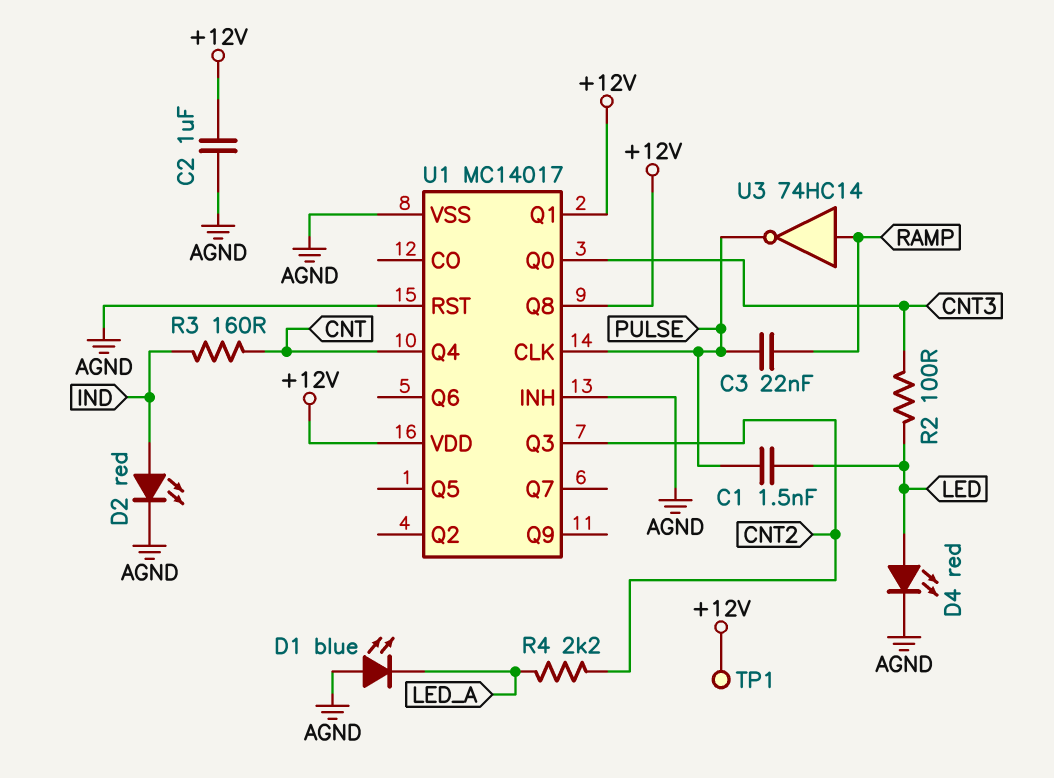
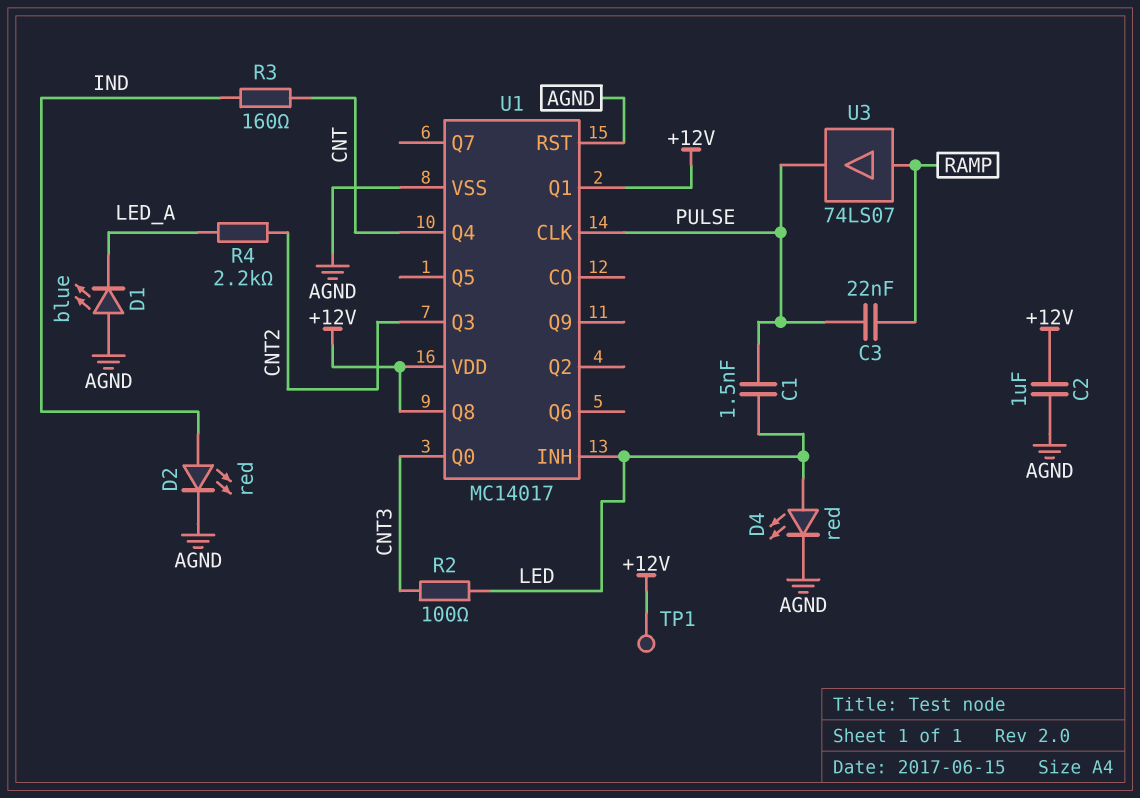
U1 pin INH: AGND -> LED
U3: NOT 74HC14 (in RAMP, out PULSE) -> buffer 74LS07 (in RAMP, out PULSE)

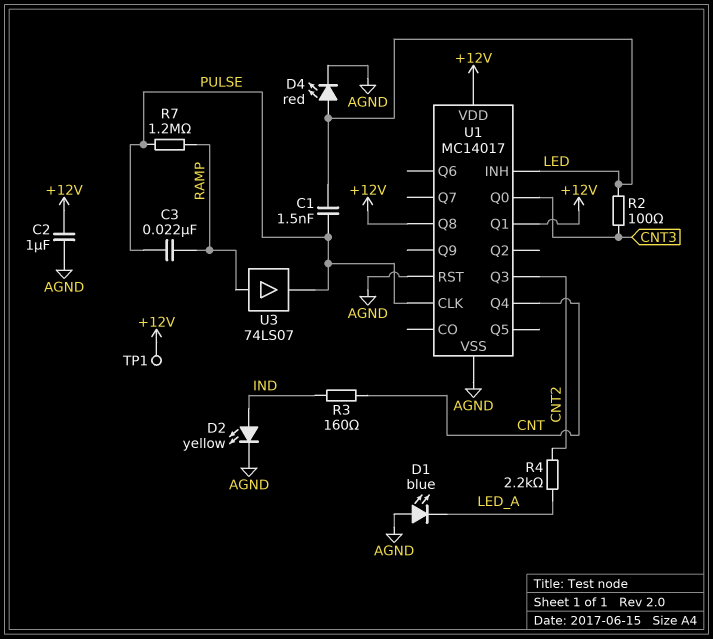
D2: LED red (A IND, K AGND) -> LED yellow (A IND, K AGND)
R7: none -> 1.2M (PULSE, RAMP)

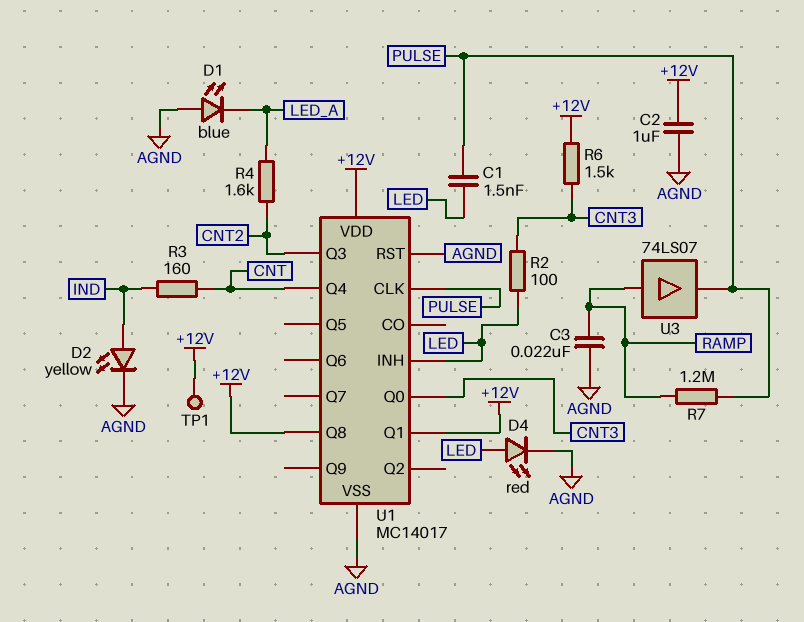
C3: 22nF (PULSE, RAMP) -> 22nF (AGND, RAMP)
R4: 2.2k (CNT2, LED_A) -> 1.6k (CNT2, LED_A)
R6: none -> 1.5k (+12V, CNT3)

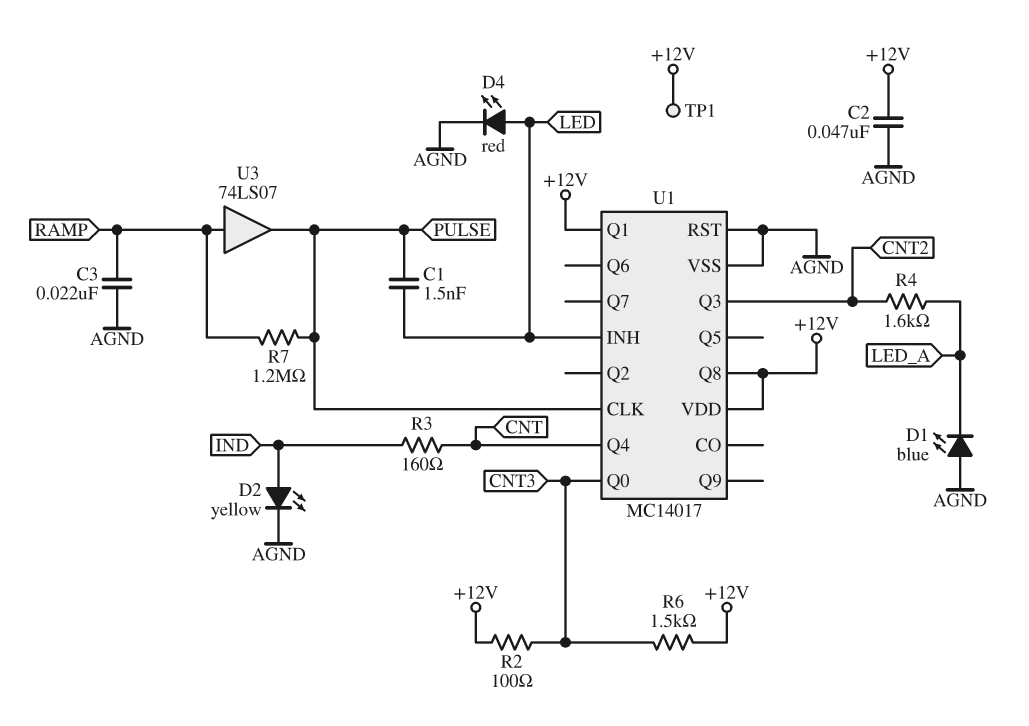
C2: 1uF (+12V, AGND) -> 47nF (+12V, AGND)
R2: 100 (CNT3, LED) -> 100 (+12V, CNT3)

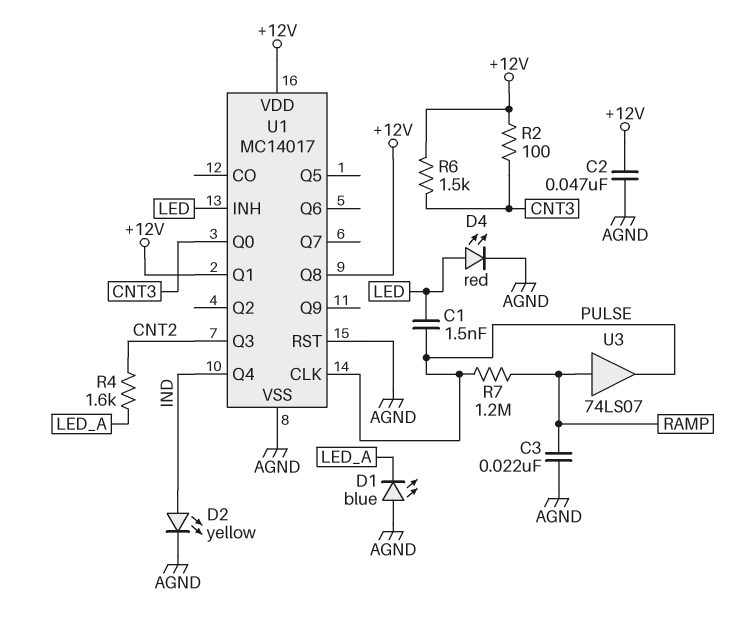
R3: 160 (CNT, IND) -> none
TP1: test point (+12V) -> none
U1 pin Q4: CNT -> IND

